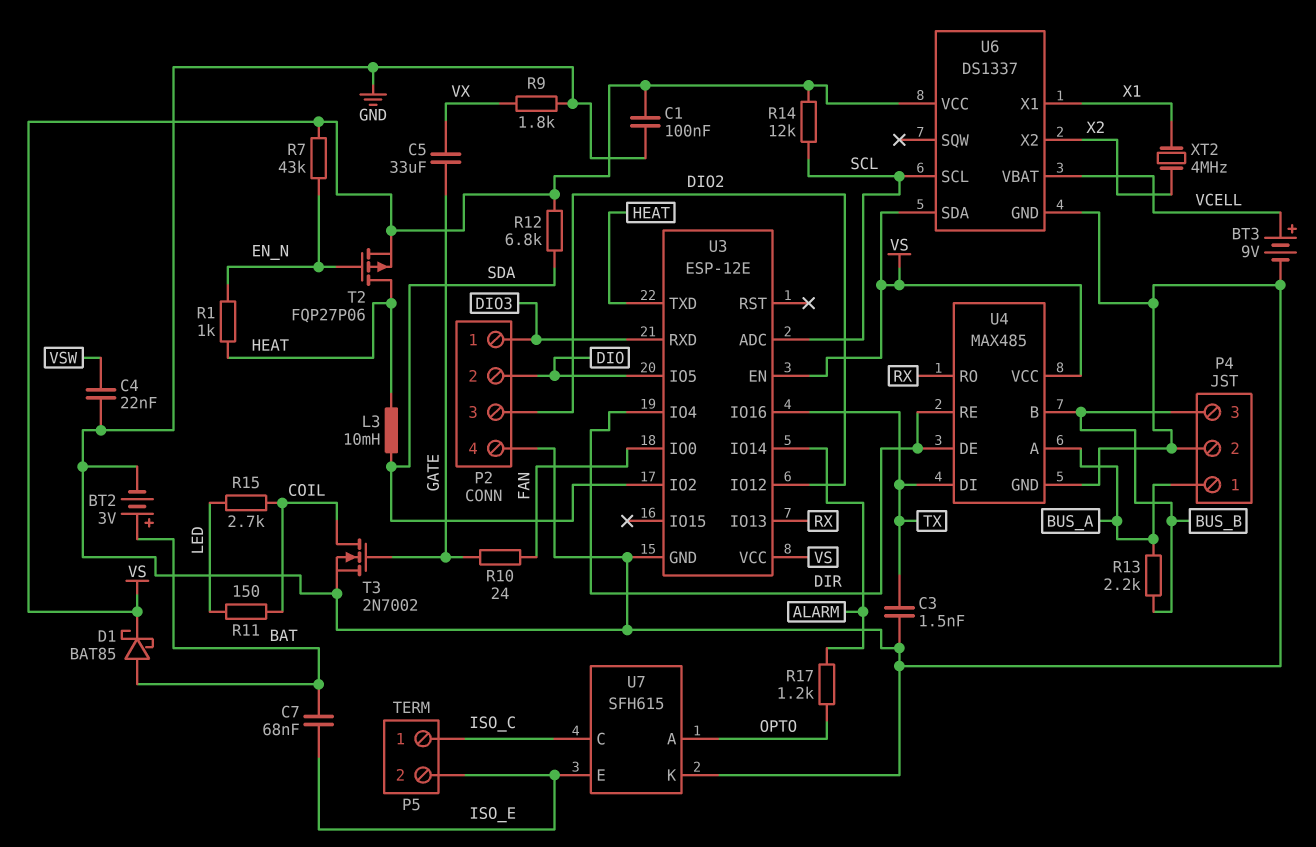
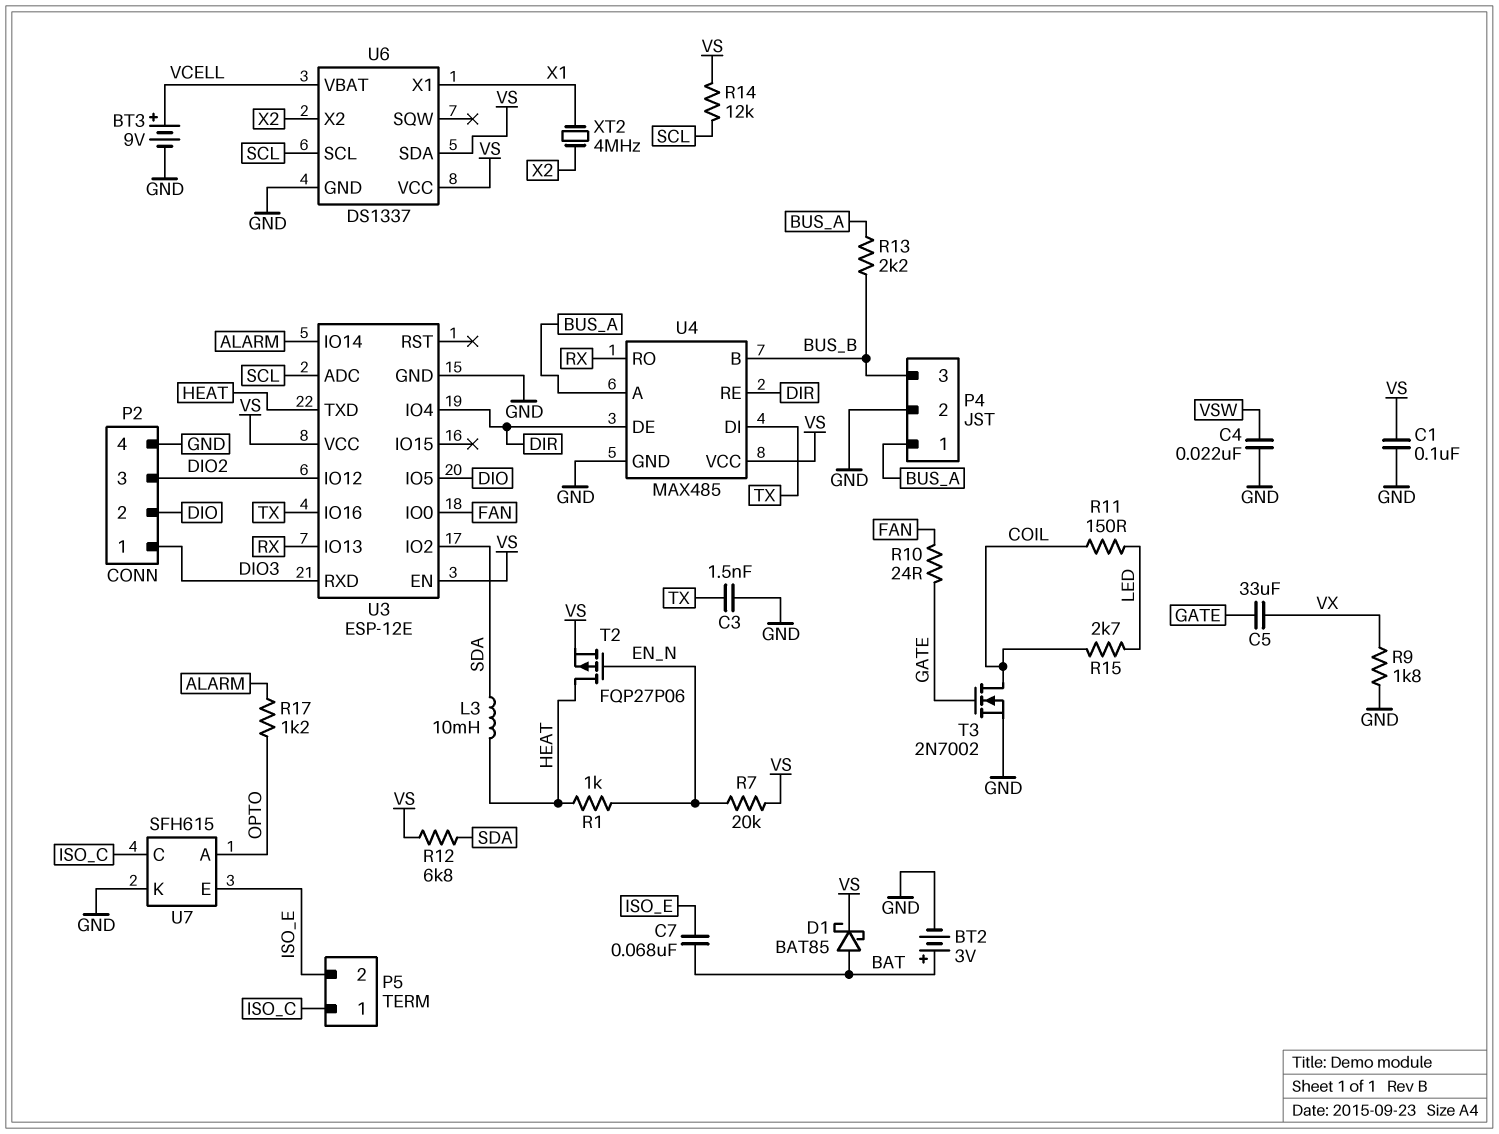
R7: 43k (EN_N, VS) -> 20k (EN_N, VS)

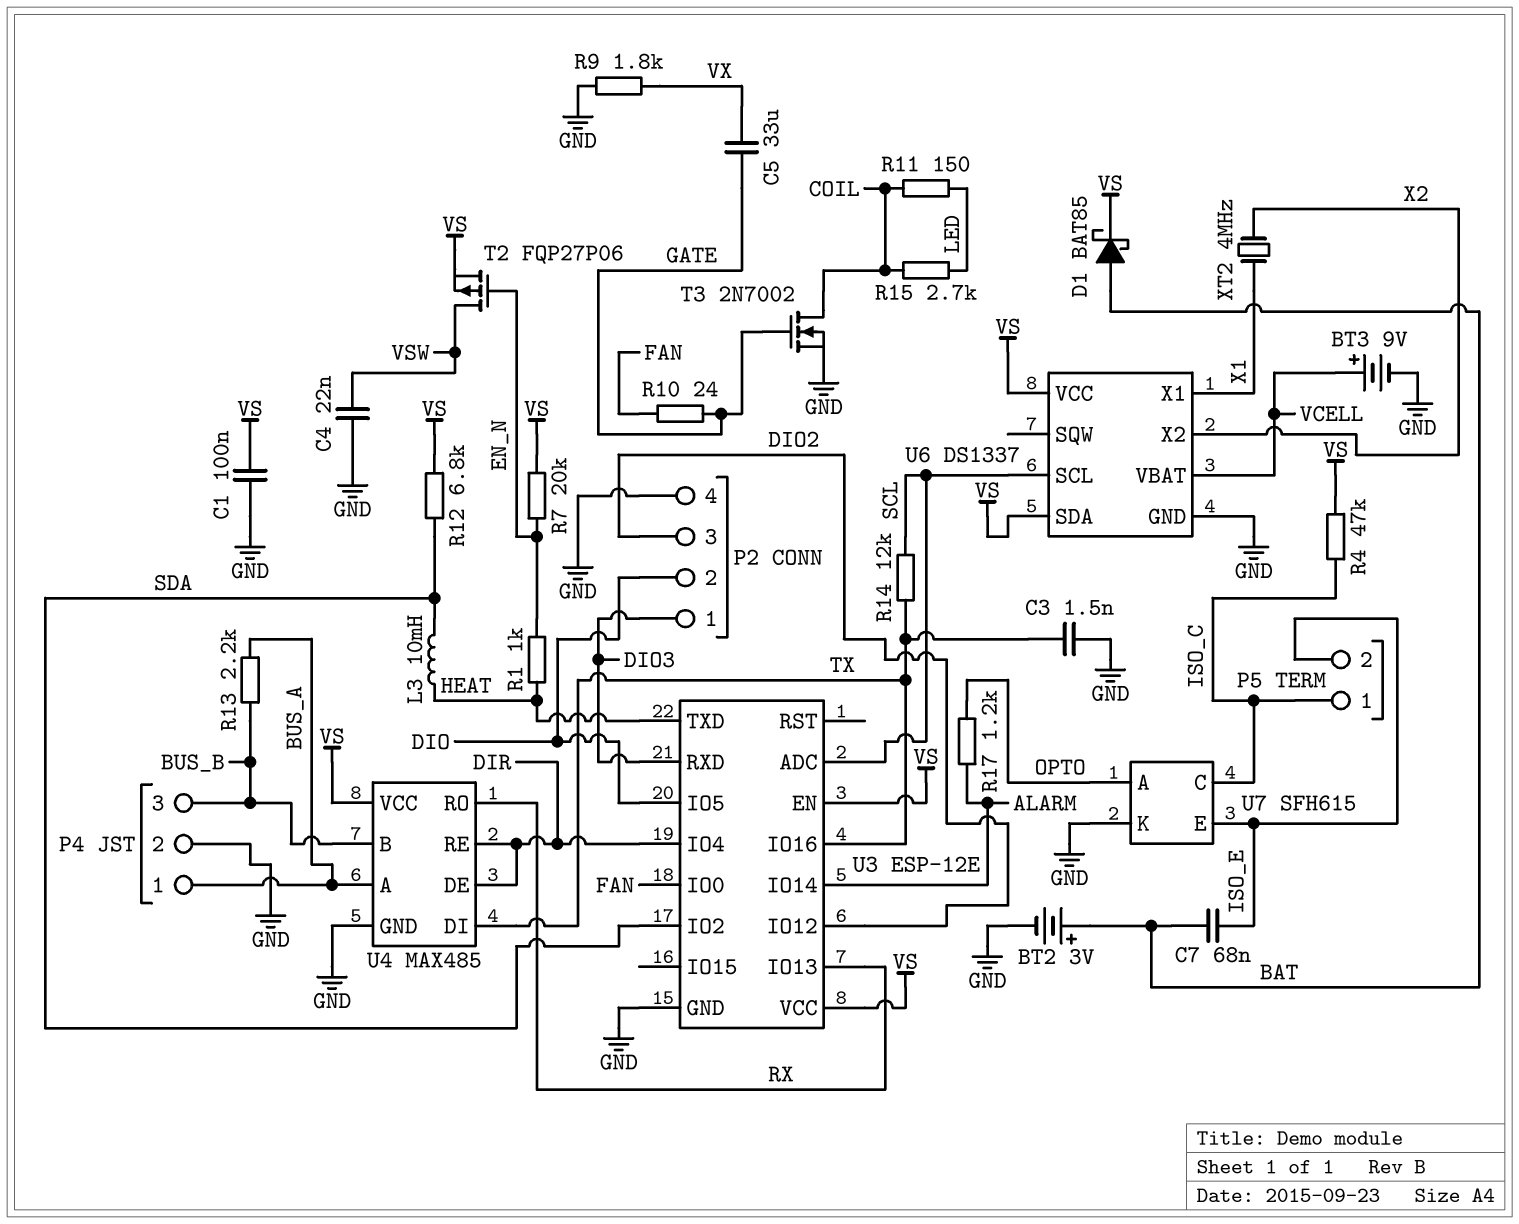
R4: none -> 47k (ISO_C, VS)
R14: 12k (SCL, VS) -> 12k (SCL, TX)
T2: PMOS FQP27P06 (G EN_N, D HEAT, S VS) -> PMOS FQP27P06 (G EN_N, D VSW, S VS)

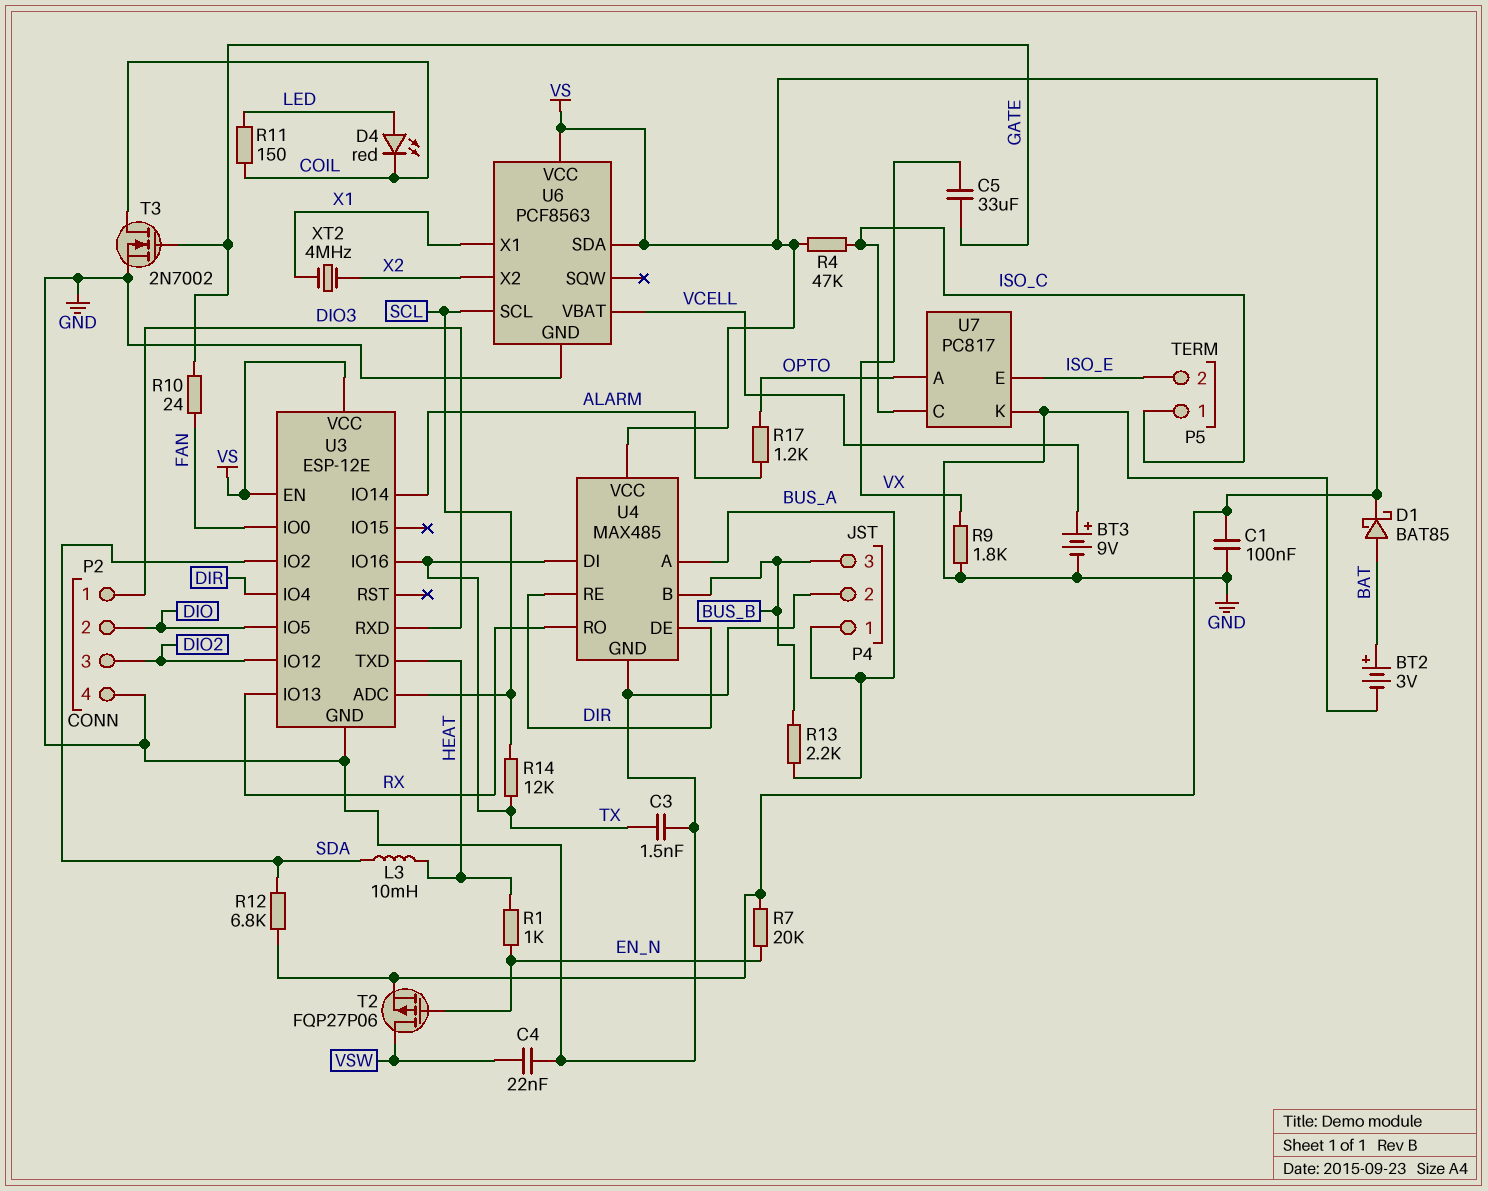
C7: 68nF (BAT, ISO_E) -> none
D4: none -> LED red (A LED, K COIL)
R15: 2.7k (COIL, LED) -> none
U6: DS1337 -> PCF8563
U7: SFH615 -> PC817

